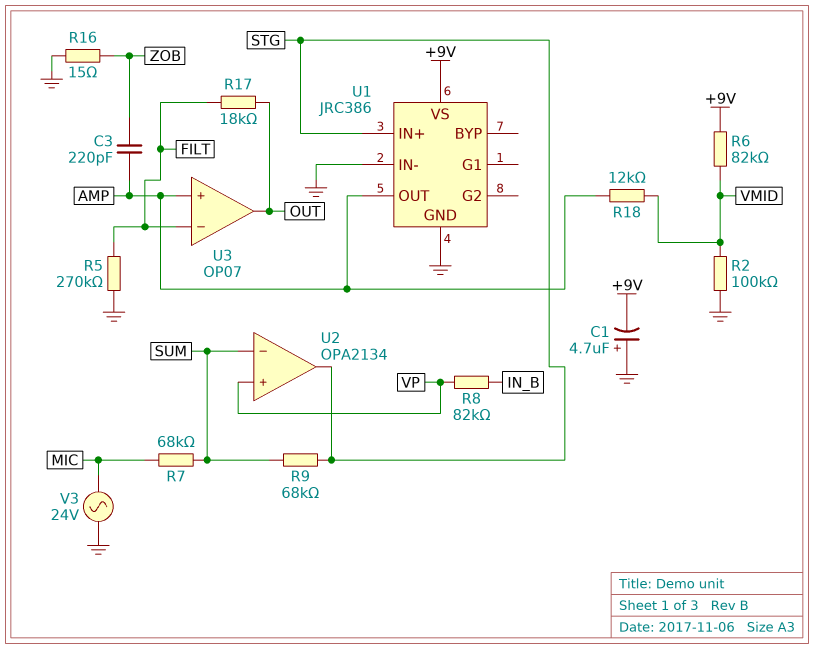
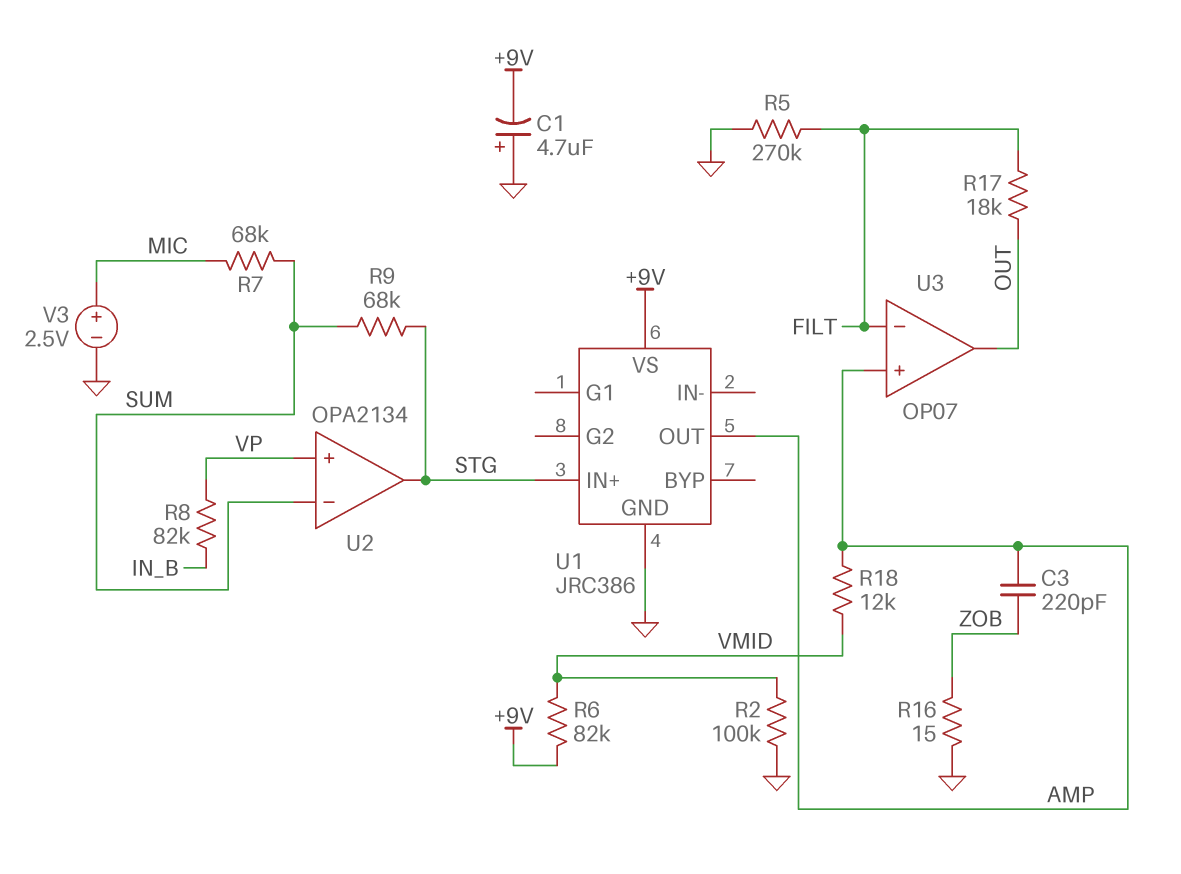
U1 pin IN-: GND -> none
V3: AC 24V (GND, MIC) -> 2.5V (plus MIC, minus GND)

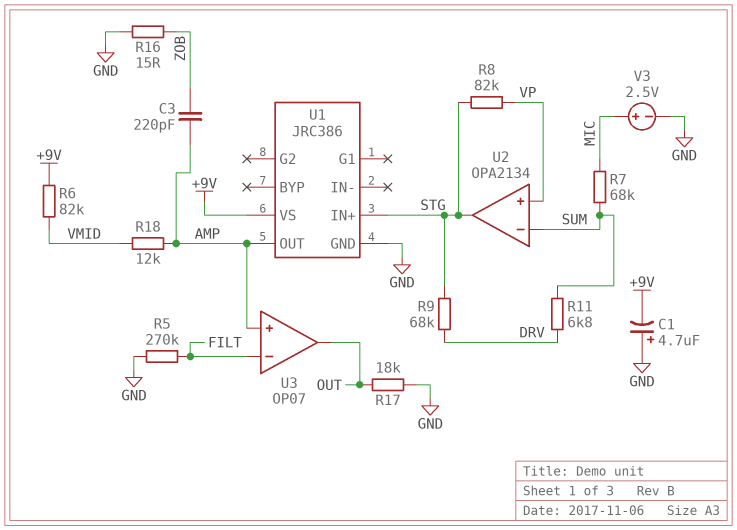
R2: 100k (GND, VMID) -> none
R8: 82k (IN_B, VP) -> 82k (STG, VP)
R9: 68k (STG, SUM) -> 68k (DRV, STG)
R11: none -> 6.8k (DRV, SUM)
R17: 18k (FILT, OUT) -> 18k (GND, OUT)

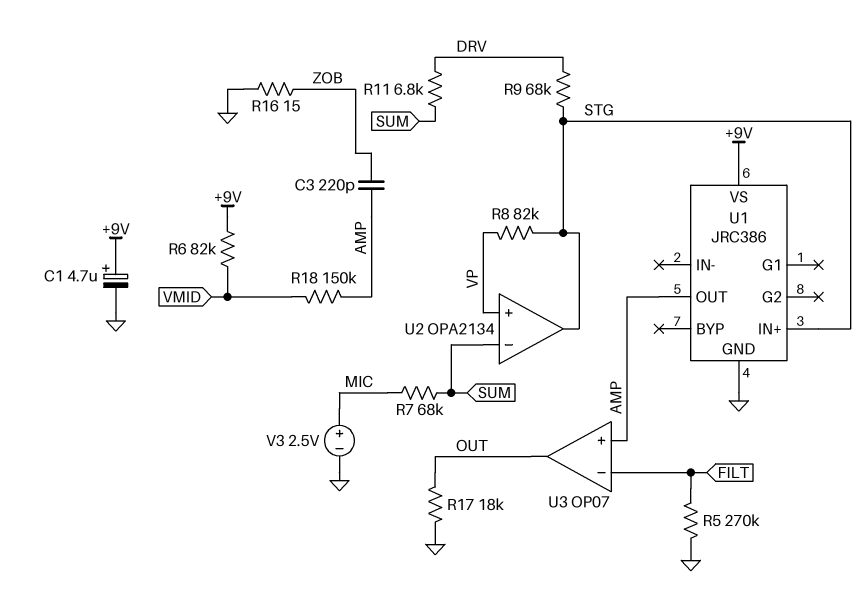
C1: 4.7uF (plus GND, minus +9V) -> 4.7uF (plus +9V, minus GND)
R18: 12k (AMP, VMID) -> 150k (AMP, VMID)

